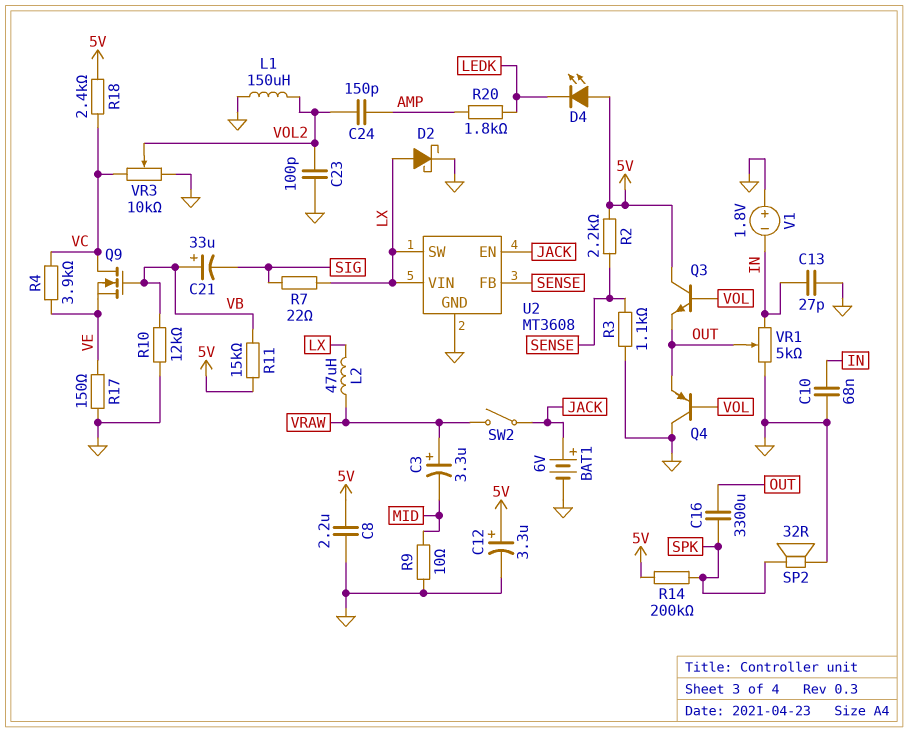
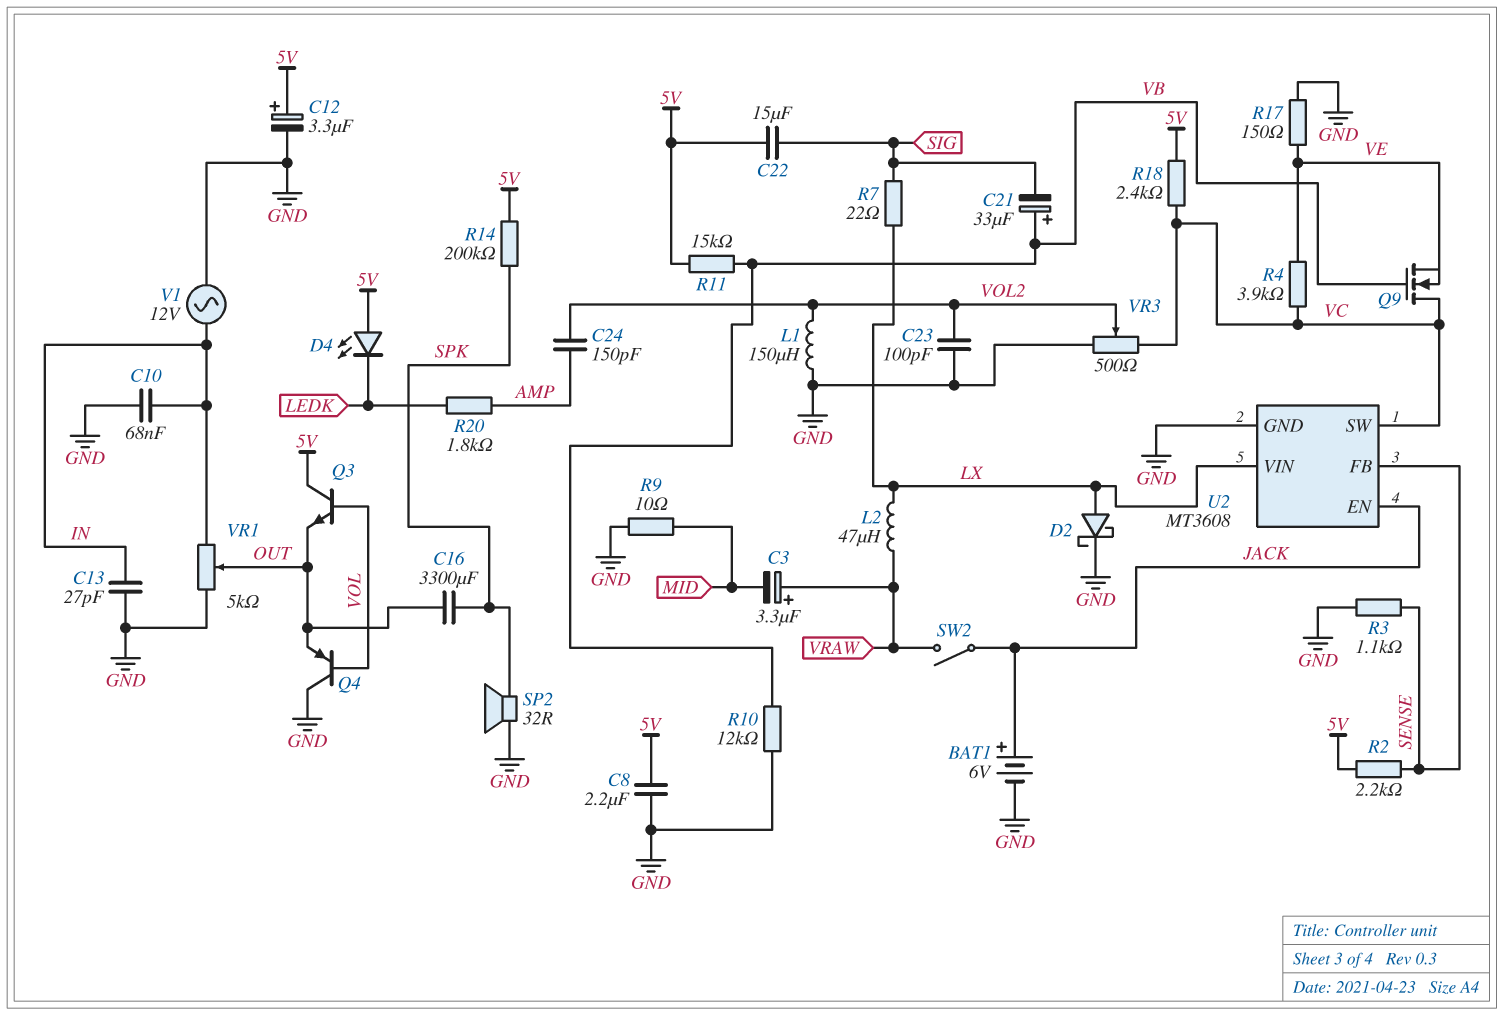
C22: none -> 15uF (5V, SIG)
U2 pin SW: LX -> VC
V1: 1.8V (plus GND, minus IN) -> AC 12V (GND, IN)
VR3: 10k (GND, VC, wiper VOL2) -> 500 (GND, VC, wiper VOL2)

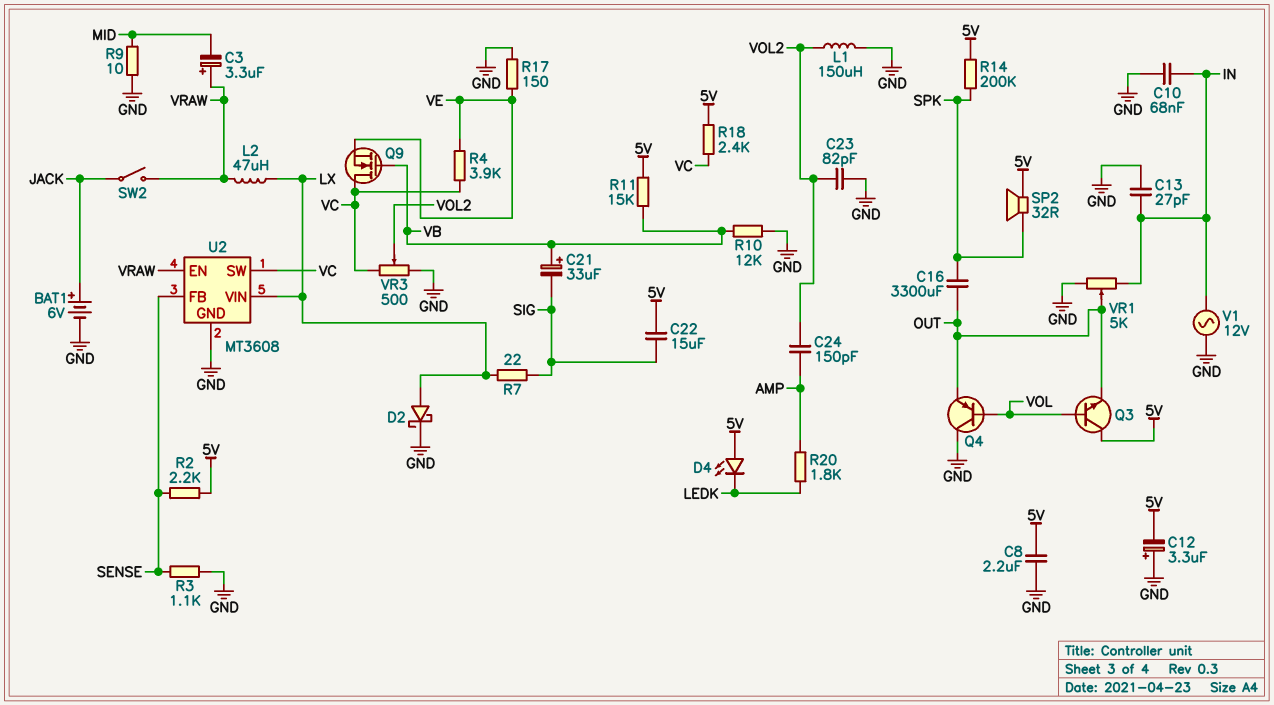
C12: 3.3uF (plus 5V, minus GND) -> 3.3uF (plus GND, minus 5V)
C23: 100pF (GND, VOL2) -> 82pF (GND, VOL2)
SP2: speaker 32R (GND, SPK) -> speaker 32R (5V, SPK)
U2 pin EN: JACK -> VRAW

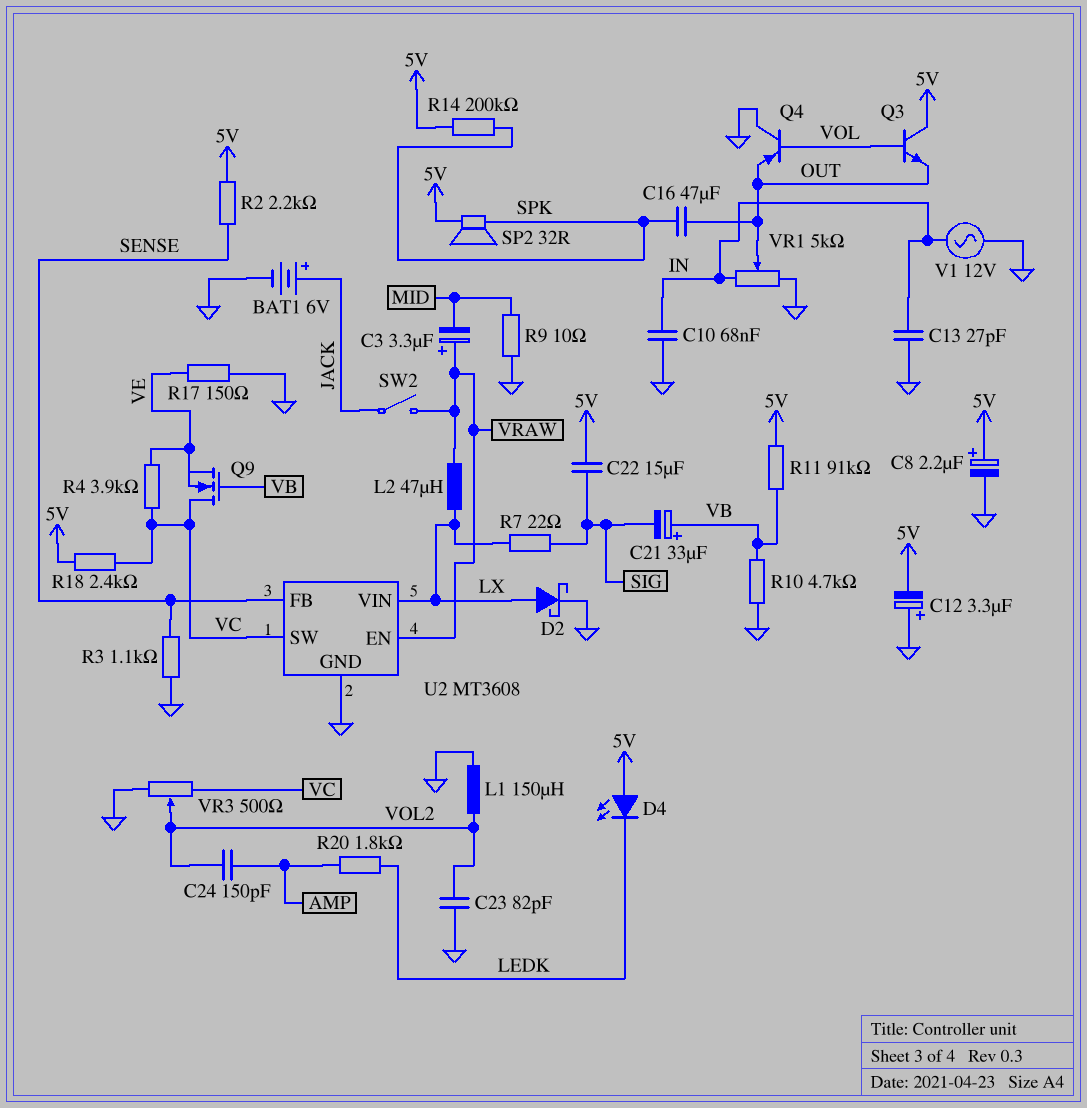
C8: 2.2uF (5V, GND) -> 2.2uF (plus 5V, minus GND)
C16: 3300uF (OUT, SPK) -> 47uF (OUT, SPK)
R10: 12k (GND, VB) -> 4.7k (GND, VB)
R11: 15k (5V, VB) -> 91k (5V, VB)

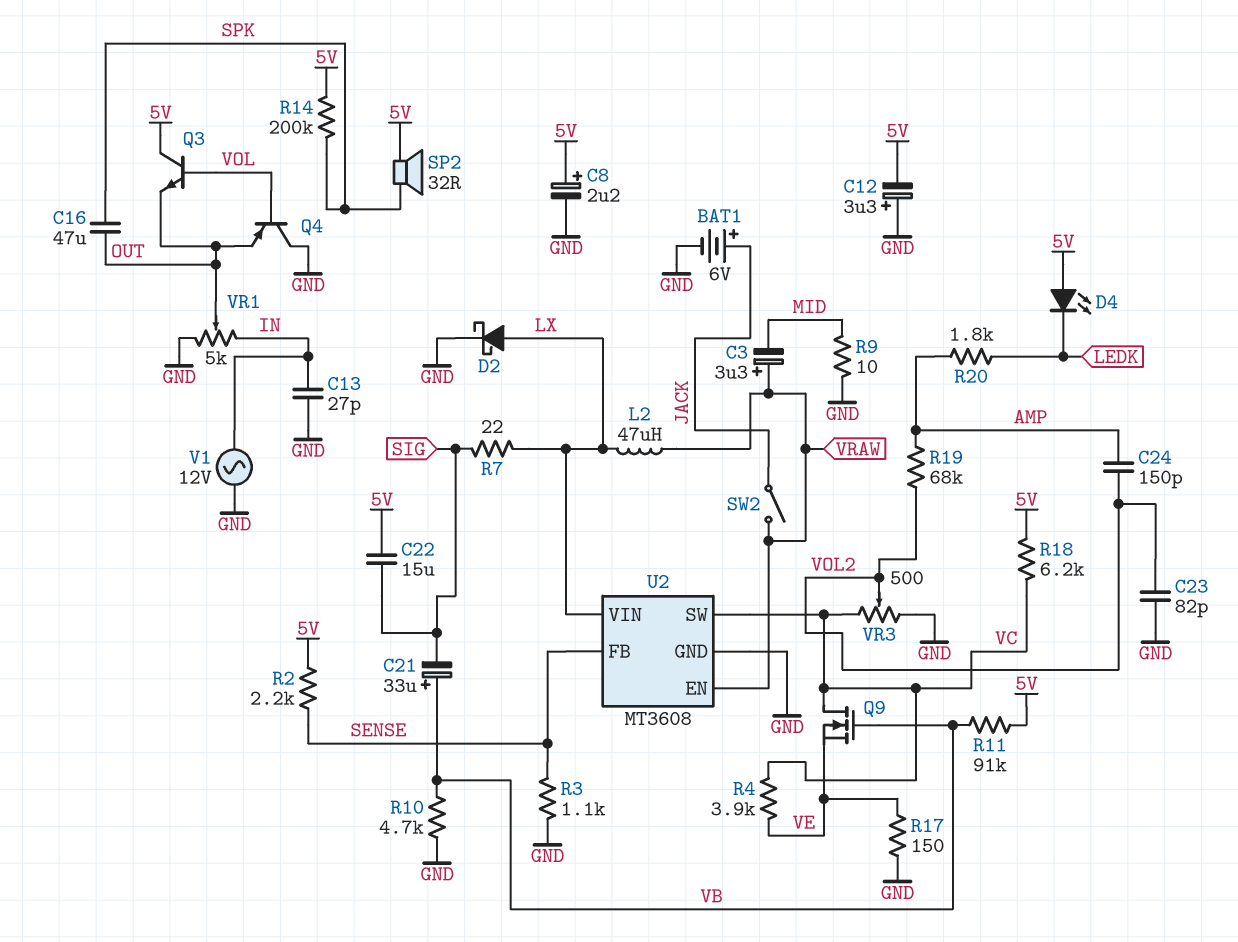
C10: 68nF (GND, IN) -> none
L1: 150uH (GND, VOL2) -> none
R18: 2.4k (5V, VC) -> 6.2k (5V, VC)
R19: none -> 68k (AMP, VOL2)

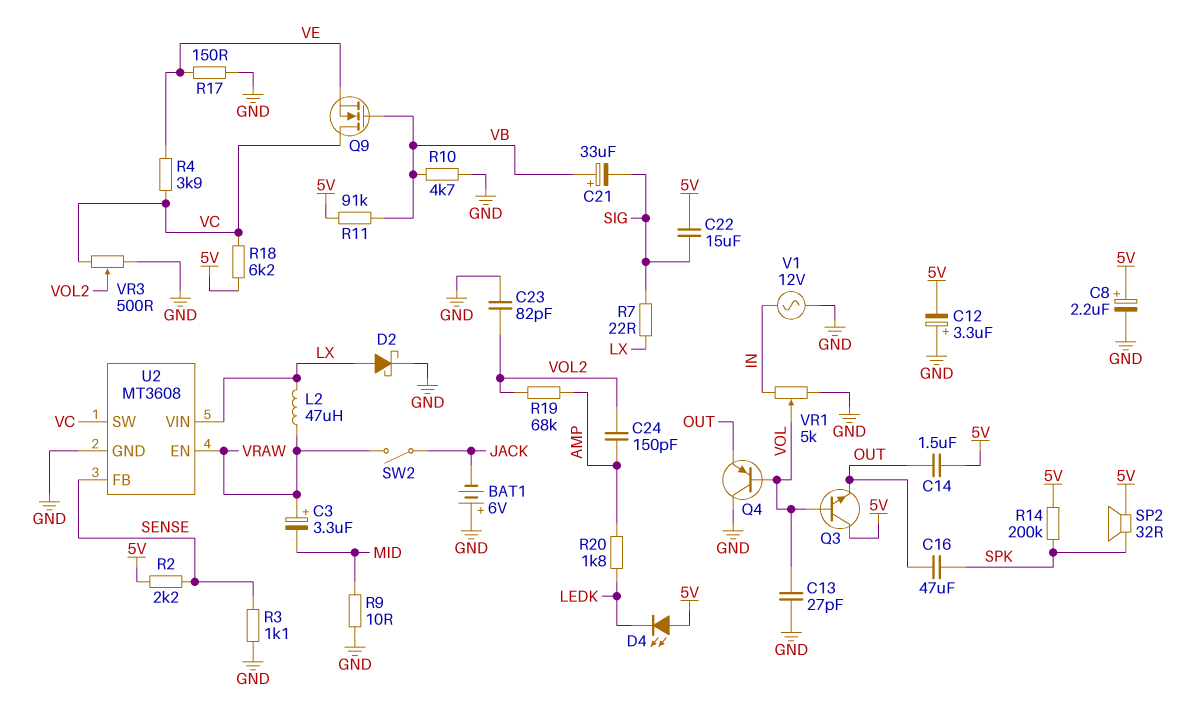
BAT1: 6V (plus JACK, minus GND) -> 6V (plus GND, minus JACK)
C13: 27pF (GND, IN) -> 27pF (GND, VOL)
C14: none -> 1.5uF (5V, OUT)
VR1: 5k (GND, IN, wiper OUT) -> 5k (GND, IN, wiper VOL)

